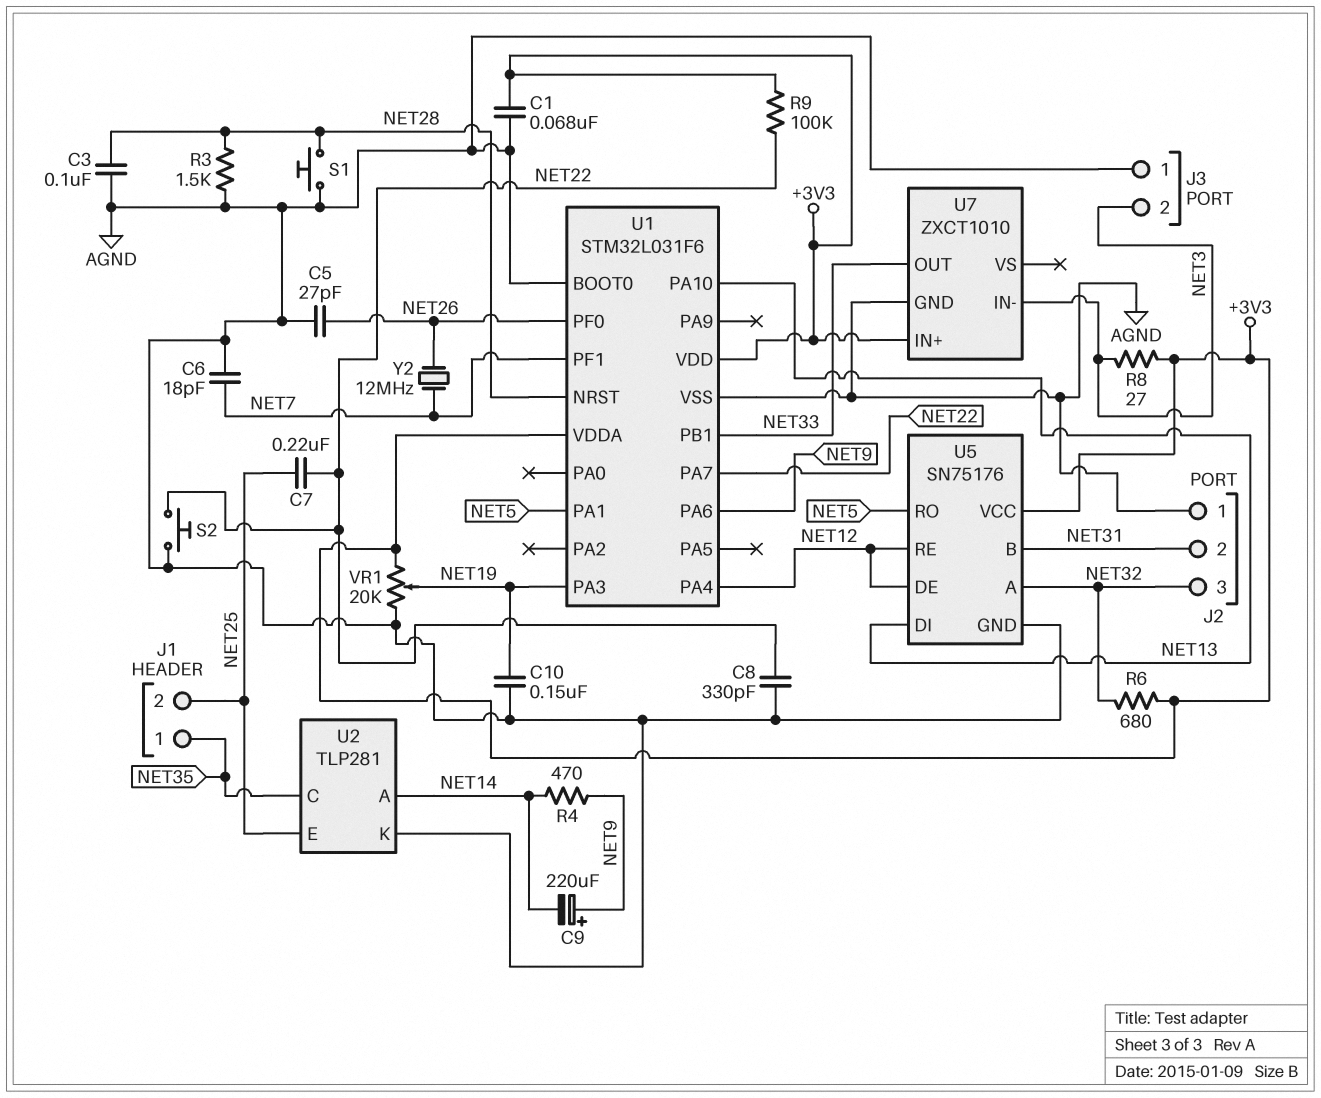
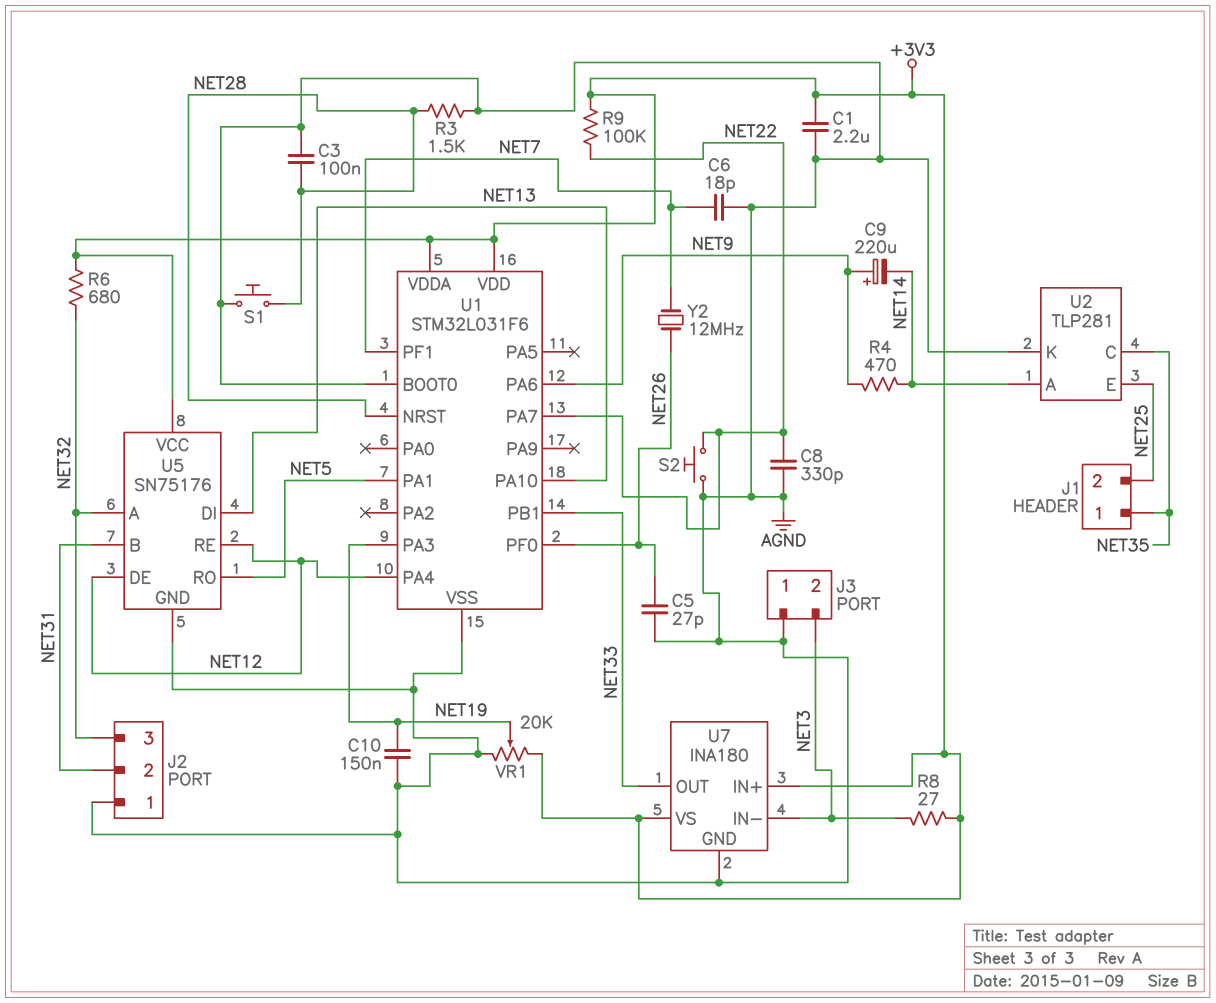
C1: 68nF (+3V3, AGND) -> 2.2uF (+3V3, AGND)
C7: 220nF (NET22, NET25) -> none
U7: ZXCT1010 -> INA180
U7 pin VS: none -> +3V3

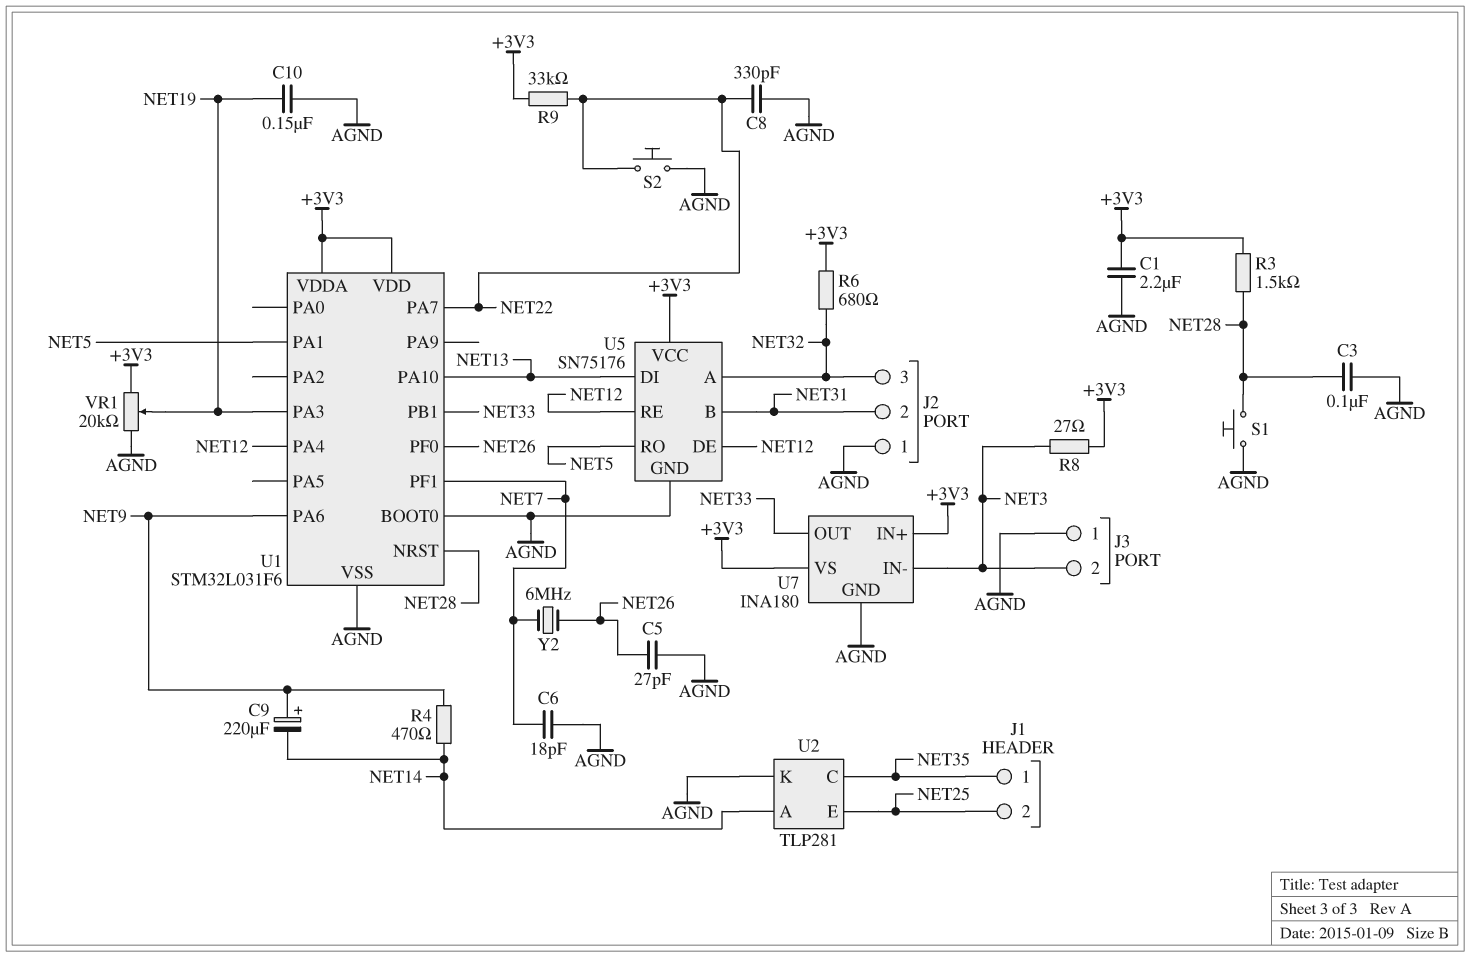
R3: 1.5k (AGND, NET28) -> 1.5k (+3V3, NET28)
R9: 100k (+3V3, NET22) -> 33k (+3V3, NET22)
Y2: 12MHz (NET7, NET26) -> 6MHz (NET7, NET26)

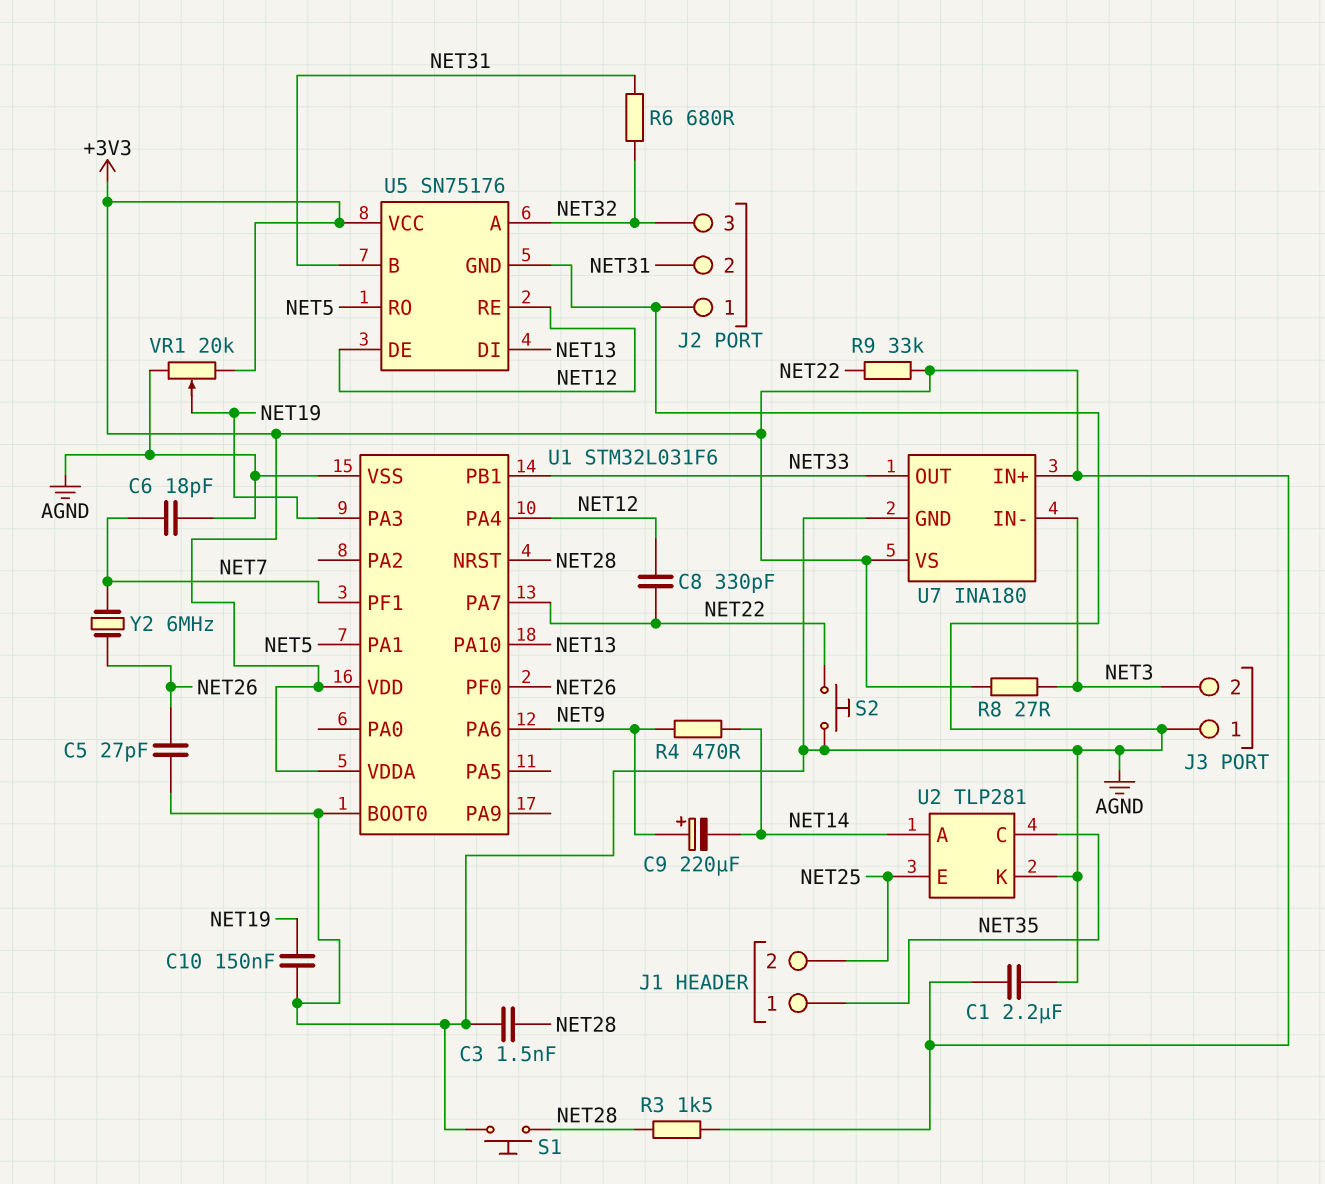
C3: 100nF (AGND, NET28) -> 1.5nF (AGND, NET28)
C8: 330pF (AGND, NET22) -> 330pF (NET12, NET22)
R6: 680 (+3V3, NET32) -> 680 (NET31, NET32)

